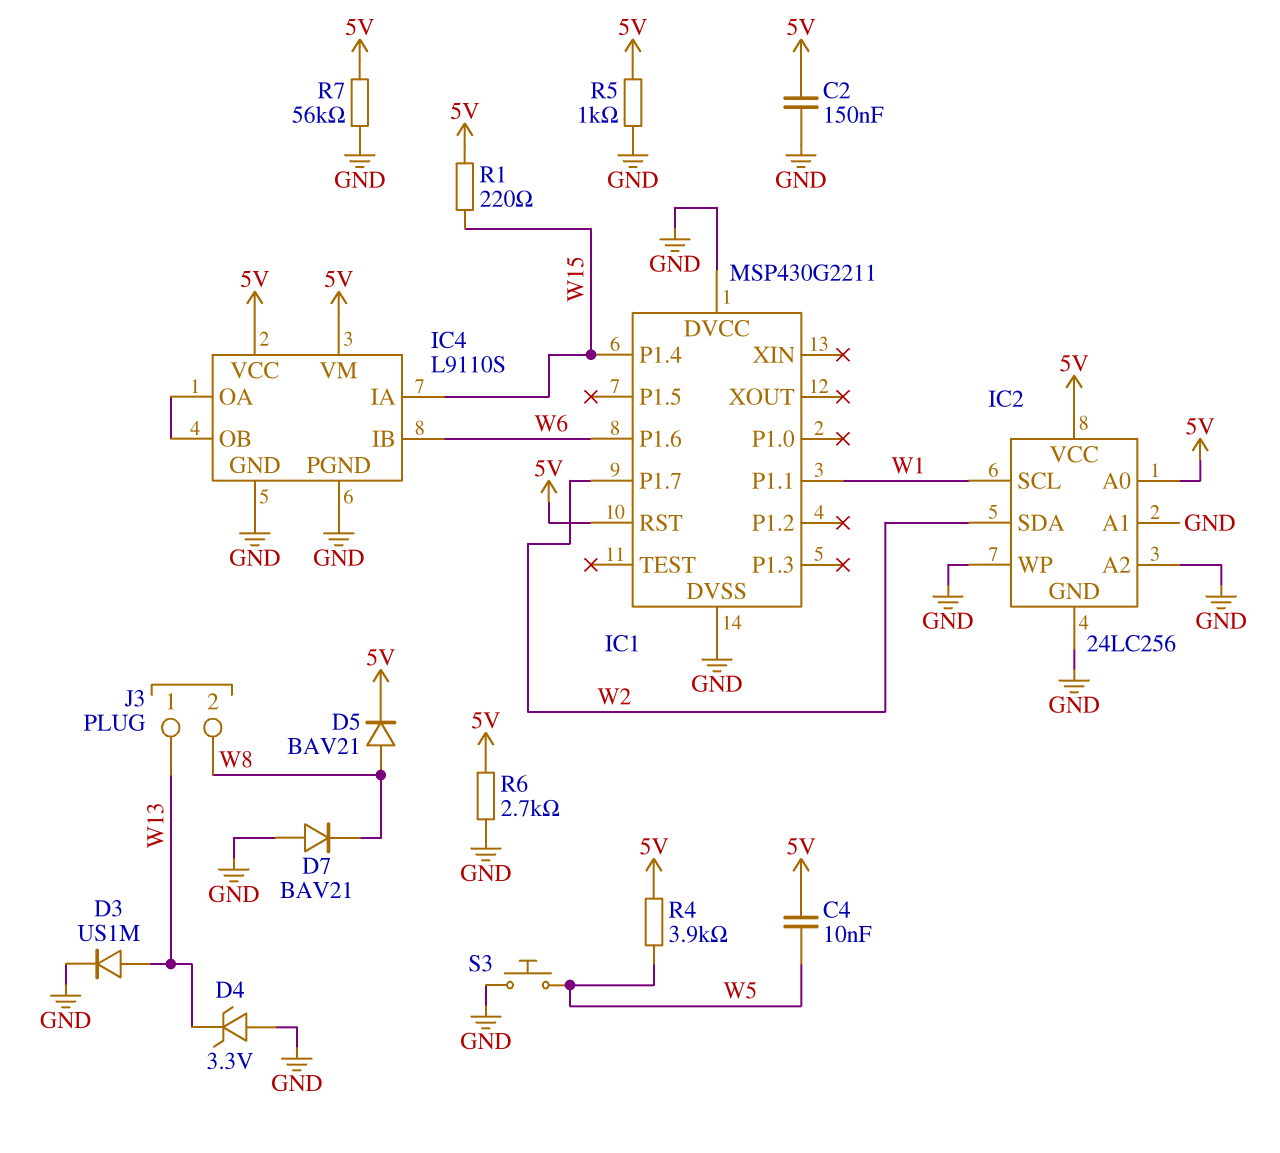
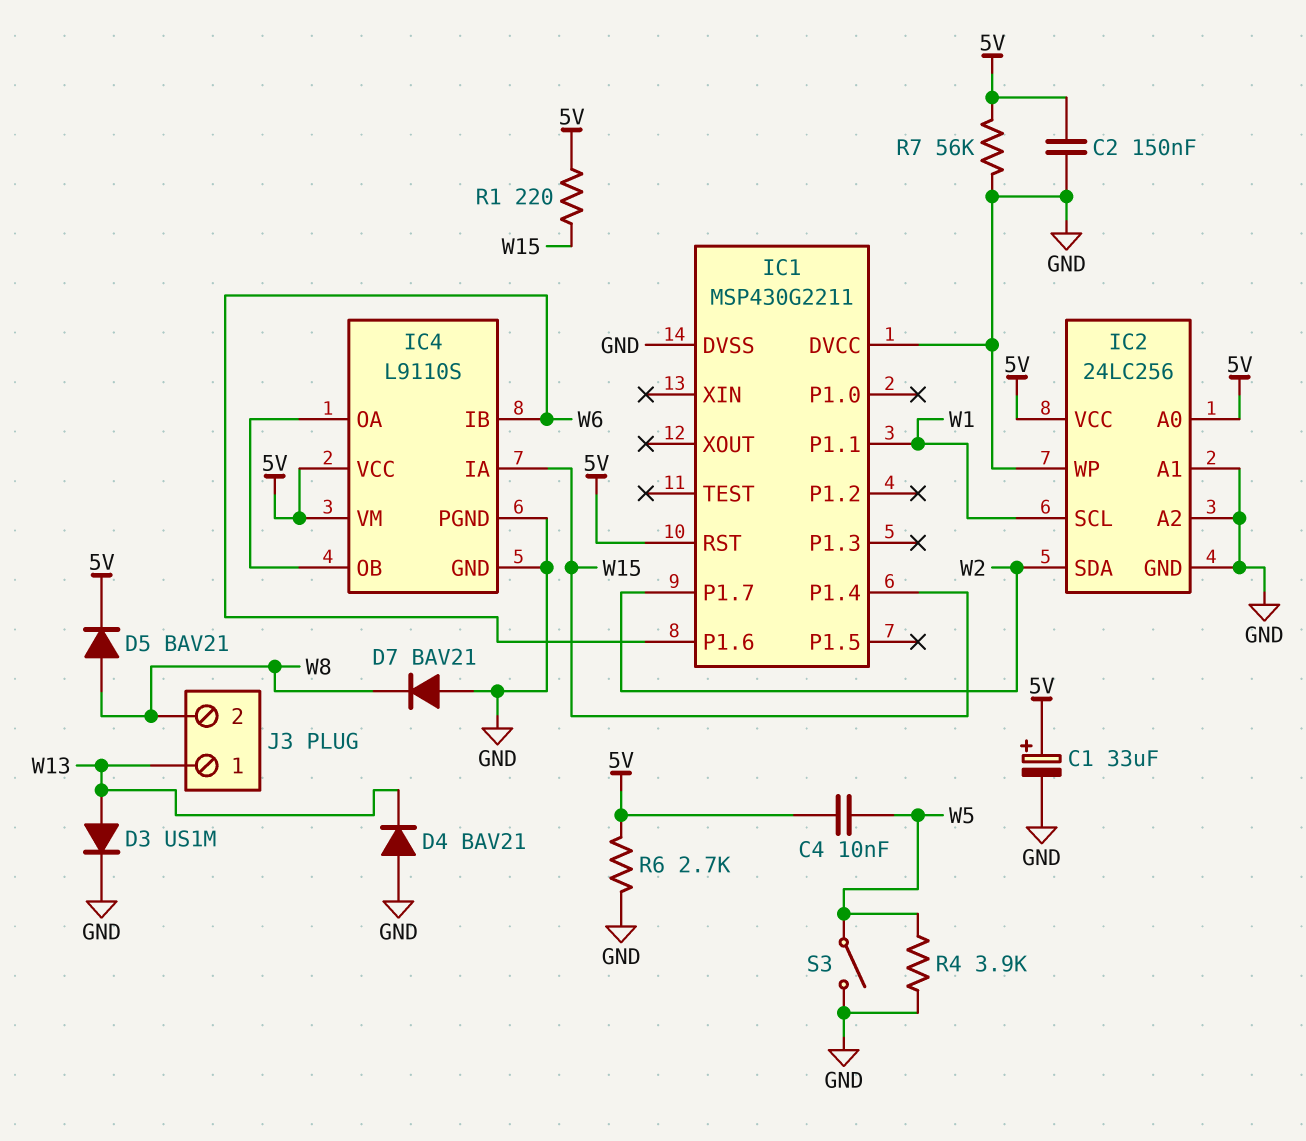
C1: none -> 33uF (plus 5V, minus GND)
D4: zener 3.3V (A GND, K W13) -> diode BAV21 (A GND, K W13)
R4: 3.9k (5V, W5) -> 3.9k (GND, W5)
R5: 1k (5V, GND) -> none
S3: button (GND, W5) -> switch (GND, W5)

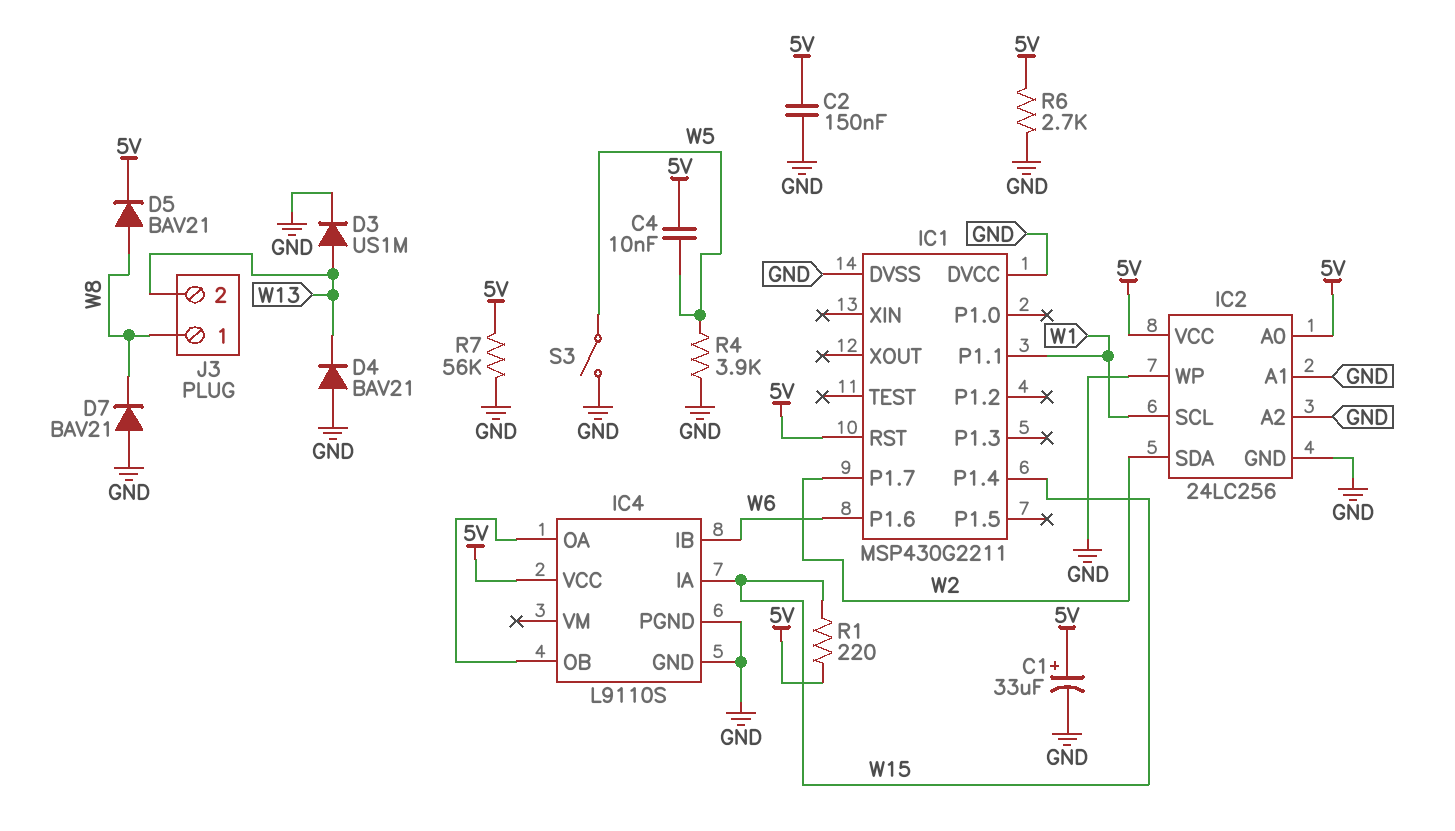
IC4 pin VM: 5V -> none
J3 pin 1: W13 -> W8
J3 pin 2: W8 -> W13

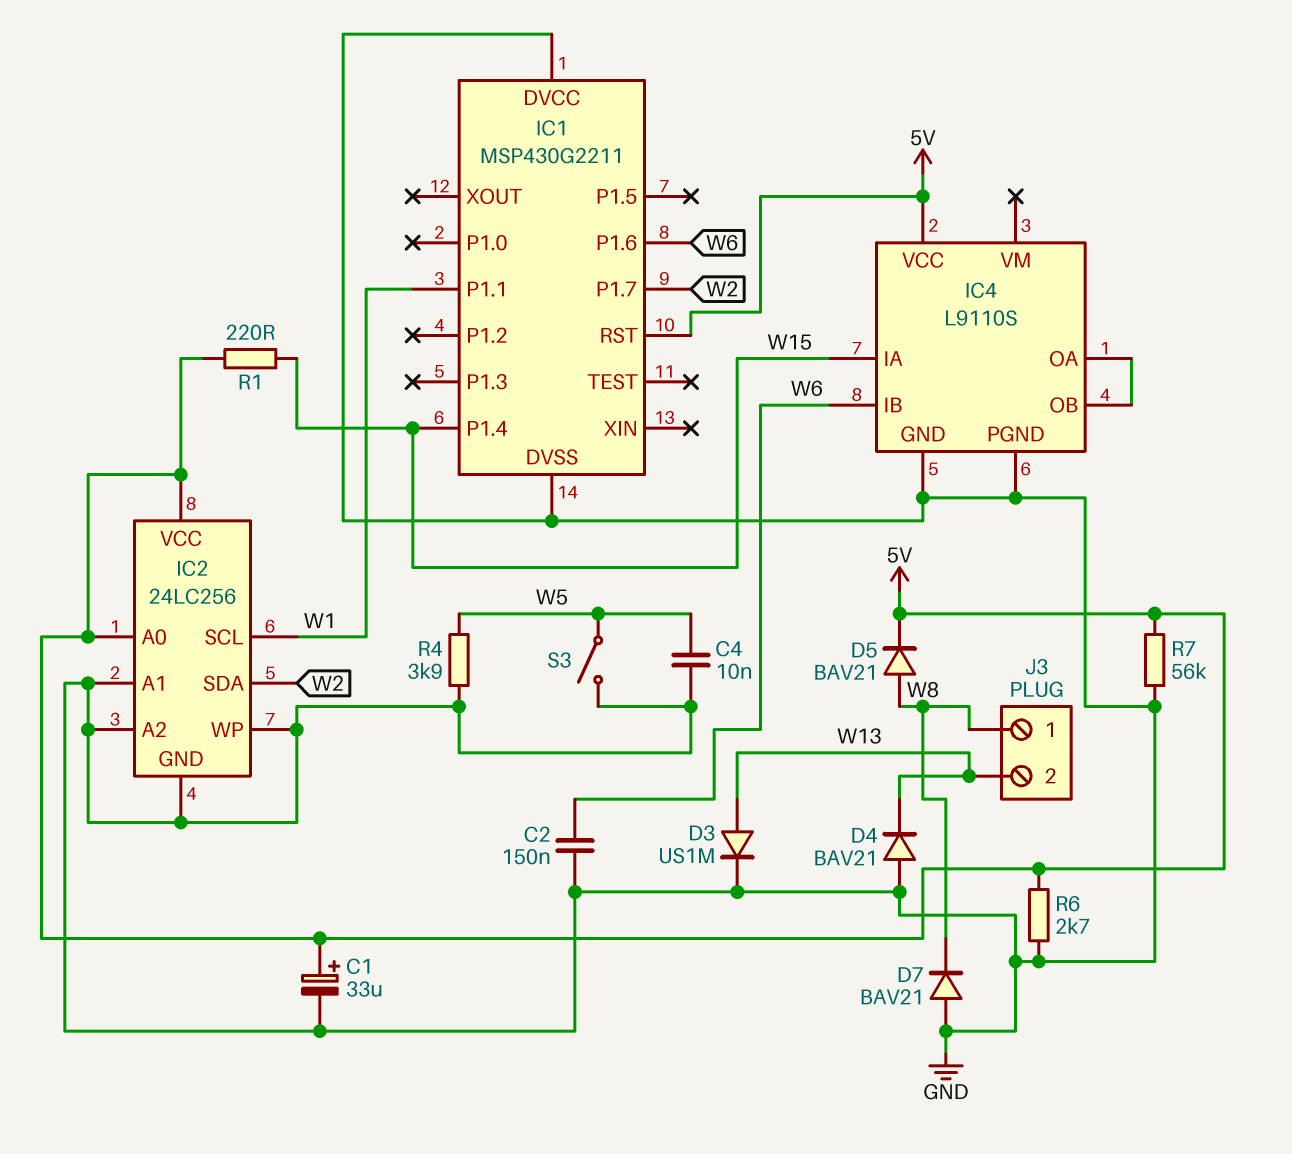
C2: 150nF (5V, GND) -> 150nF (GND, W6)
C4: 10nF (5V, W5) -> 10nF (GND, W5)

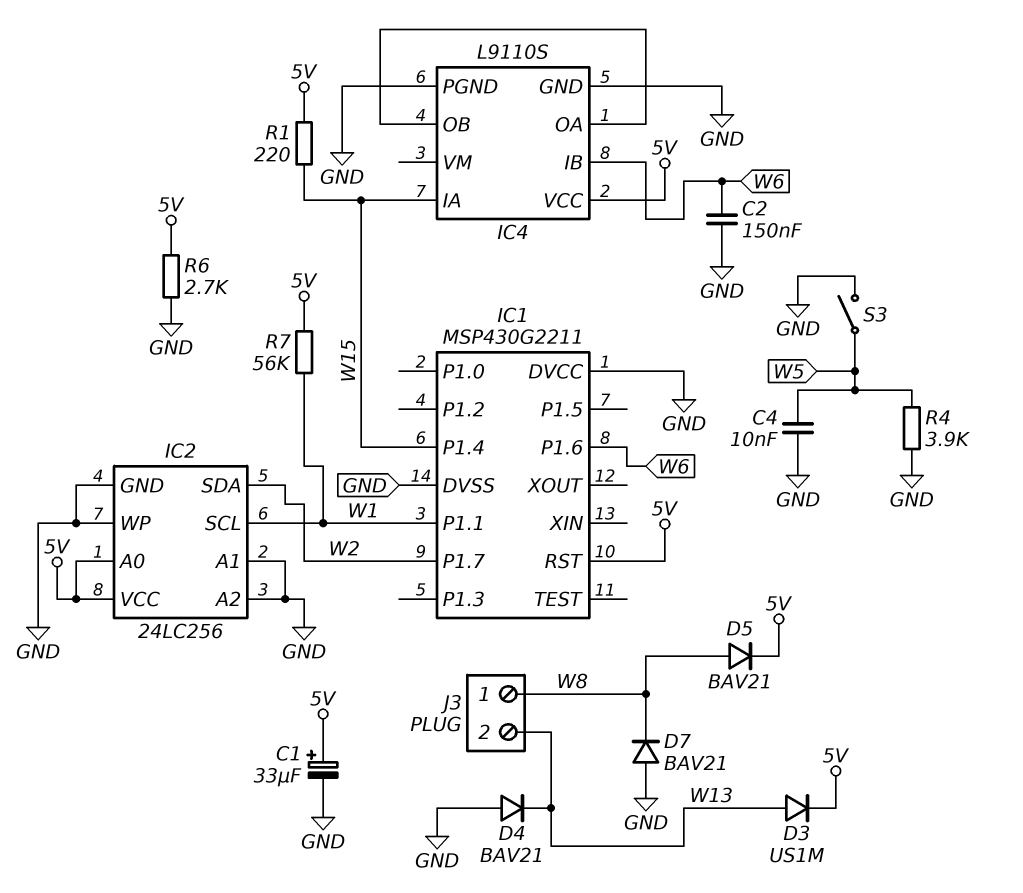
D3: diode US1M (A W13, K GND) -> diode US1M (A W13, K 5V)
R7: 56k (5V, GND) -> 56k (5V, W1)

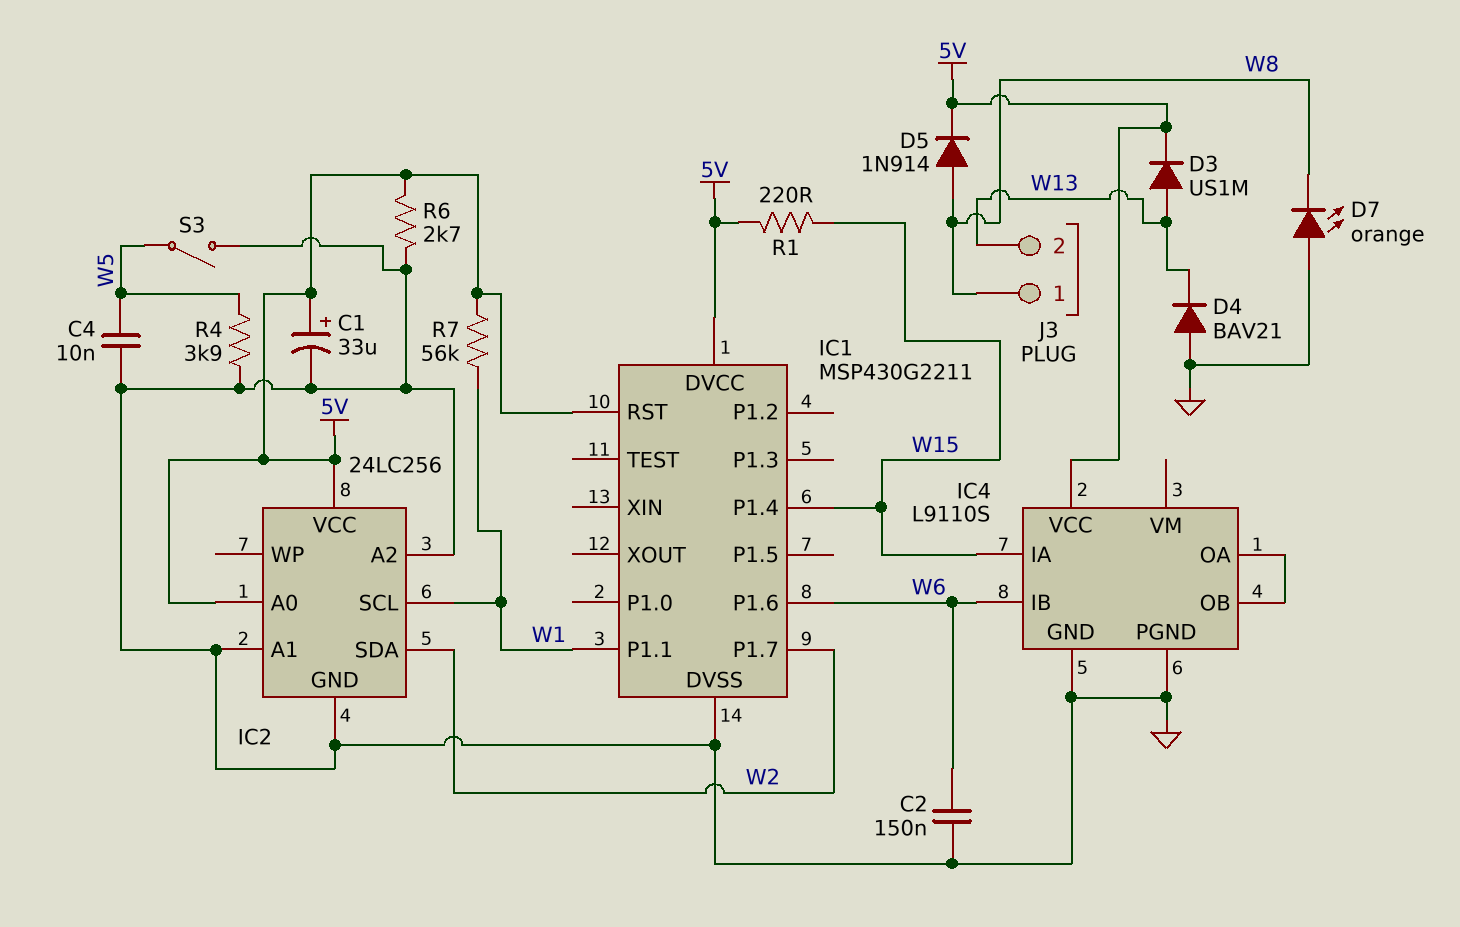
D5: diode BAV21 (A W8, K 5V) -> diode 1N914 (A W8, K 5V)
D7: diode BAV21 (A GND, K W8) -> LED orange (A GND, K W8)
IC1 pin DVCC: GND -> 5V
IC2 pin WP: GND -> none

